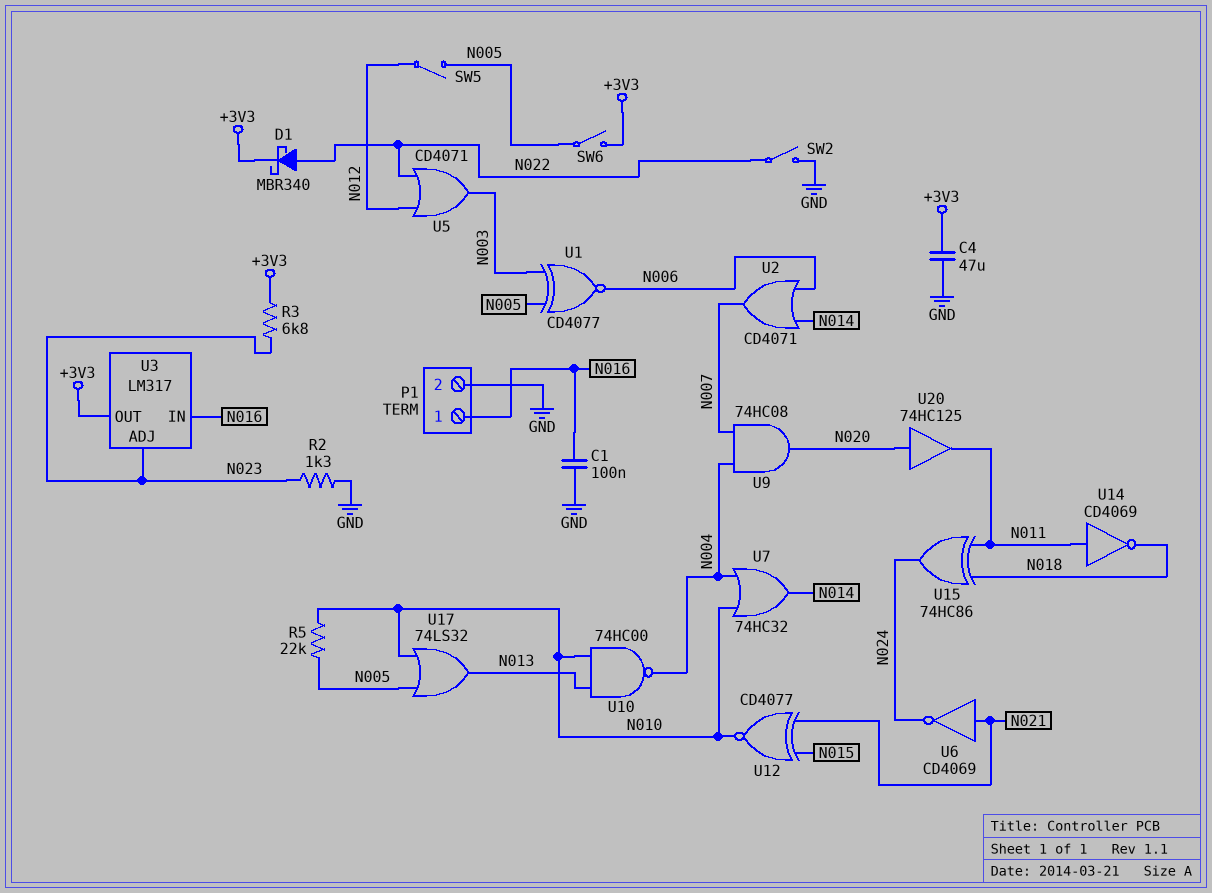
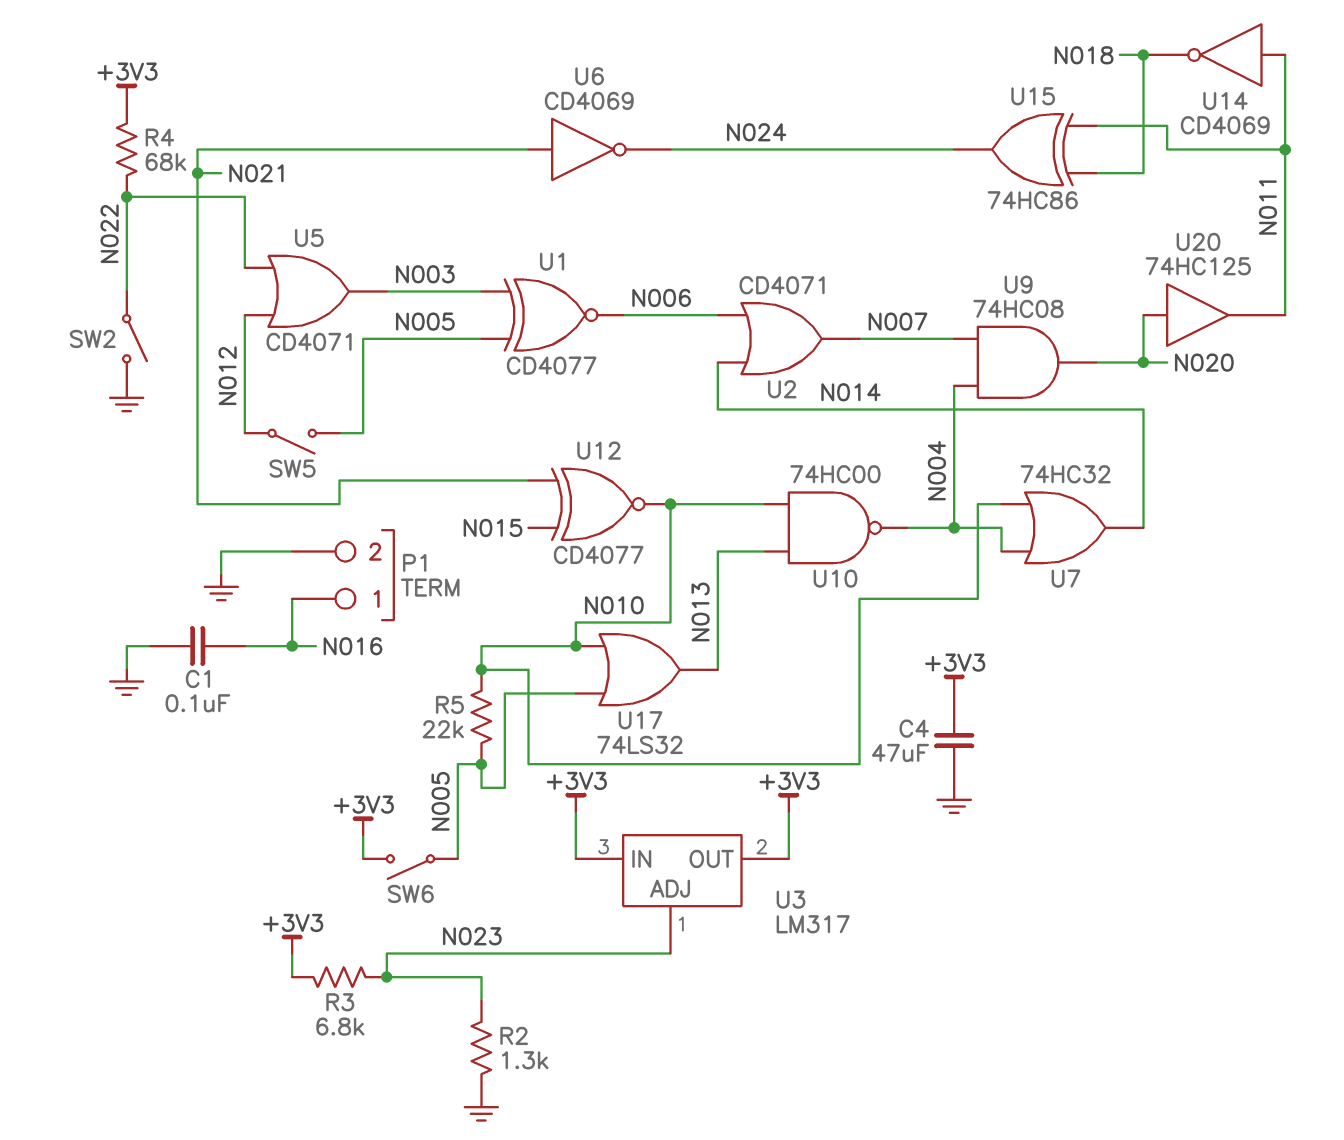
D1: schottky MBR340 (A N022, K +3V3) -> none
R4: none -> 68k (+3V3, N022)
U3 pin IN: N016 -> +3V3

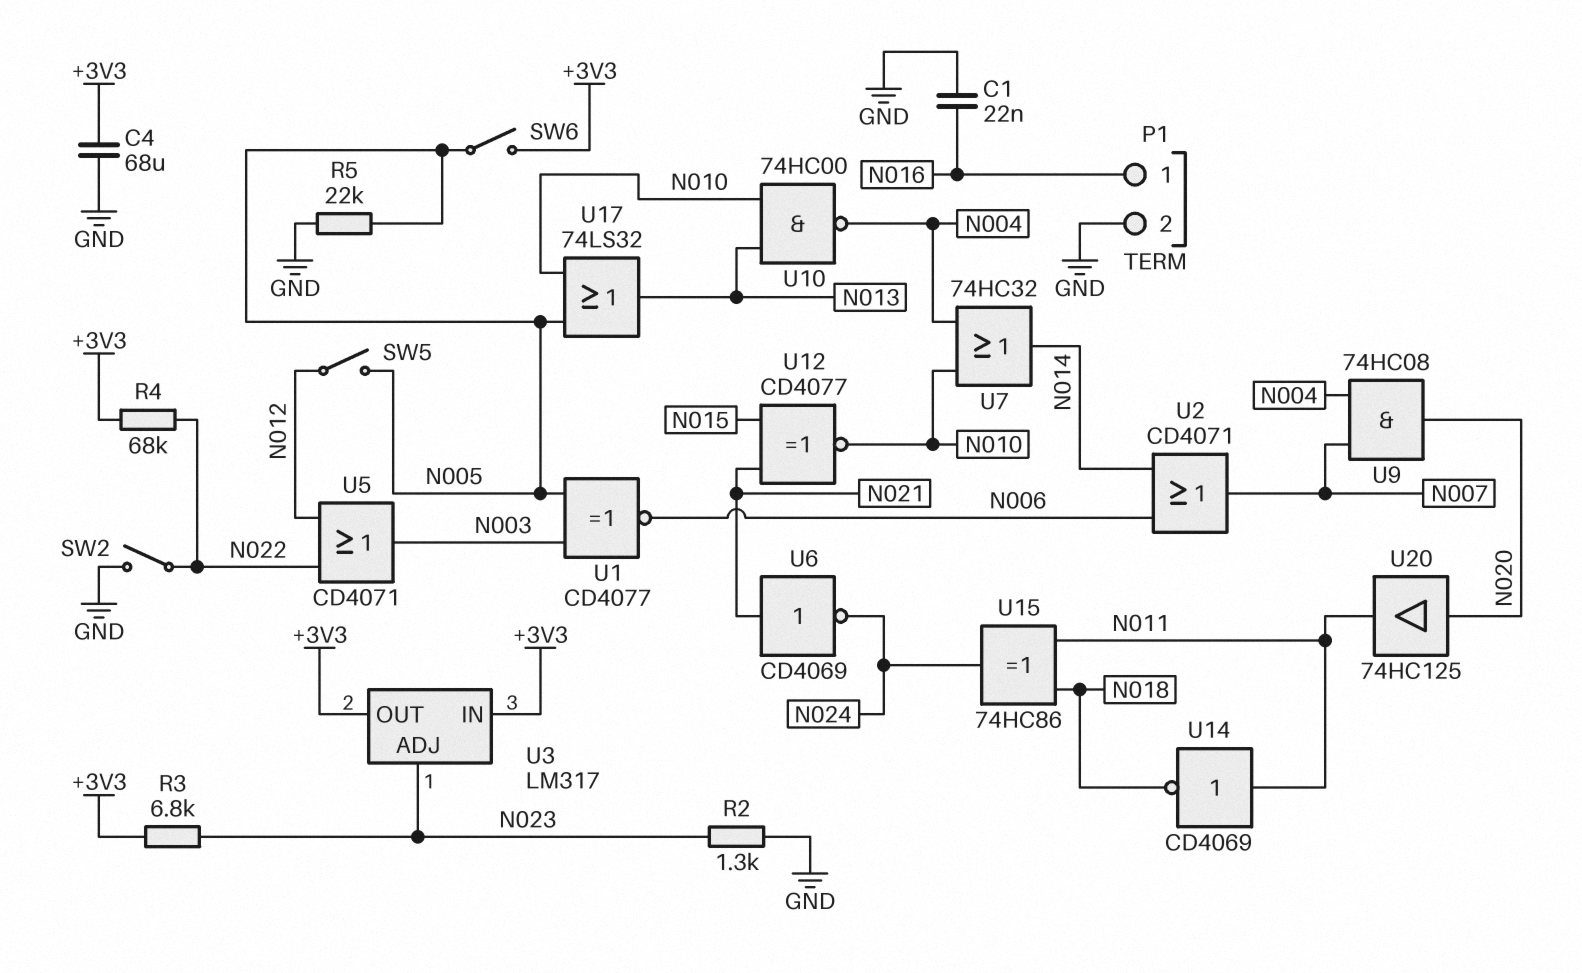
C1: 100nF (GND, N016) -> 22nF (GND, N016)
C4: 47uF (+3V3, GND) -> 68uF (+3V3, GND)
R5: 22k (N005, N010) -> 22k (GND, N005)

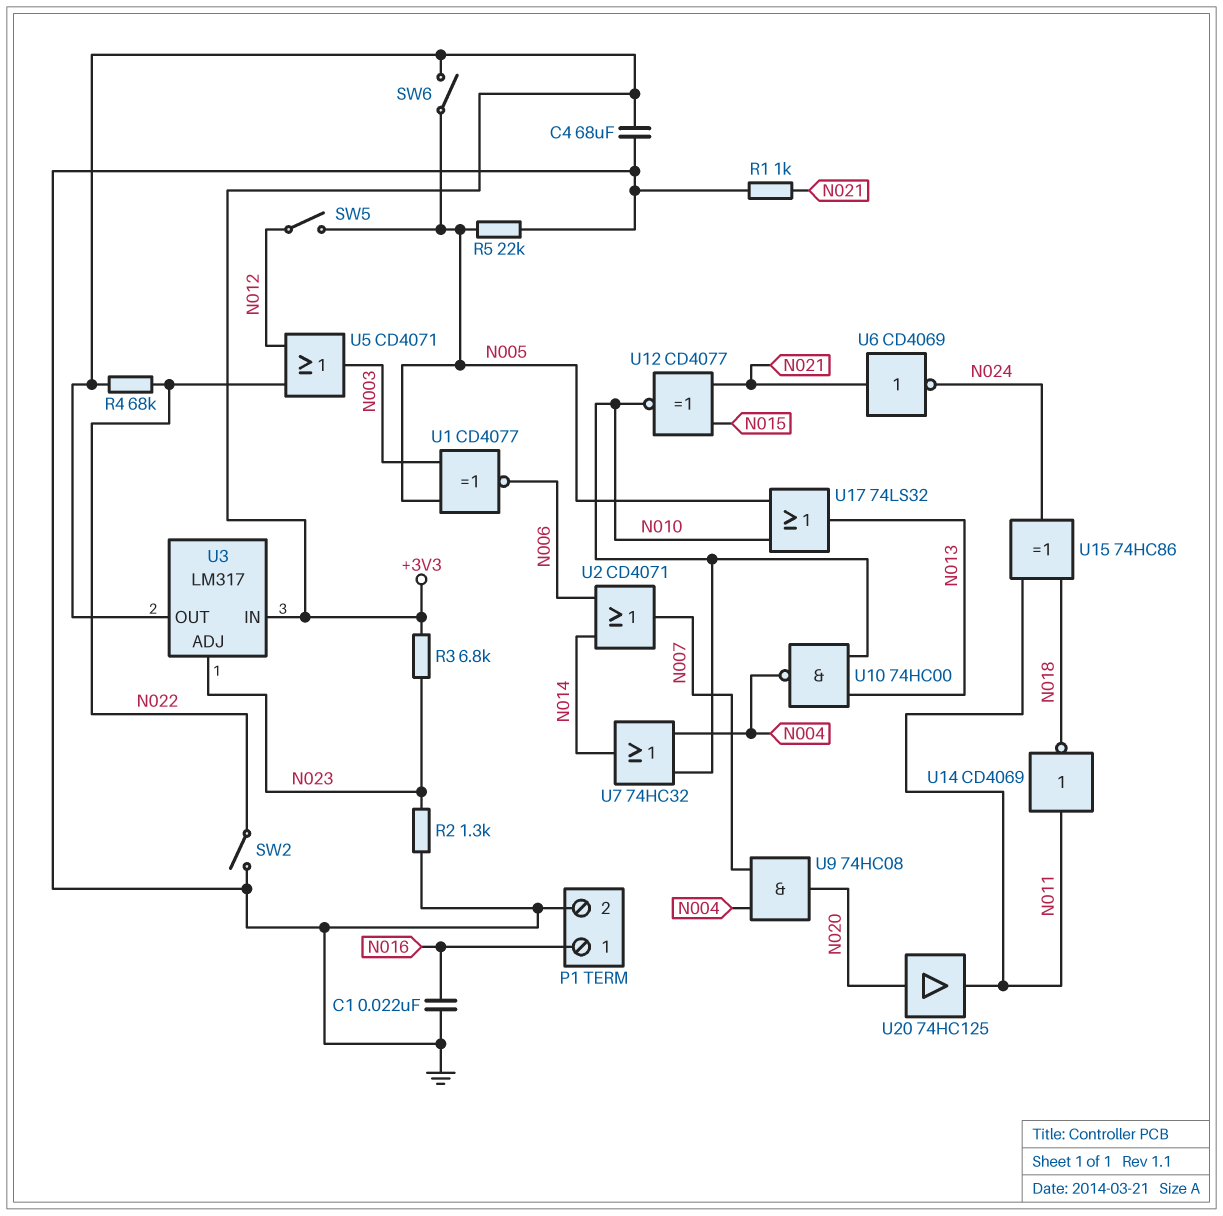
R1: none -> 1k (GND, N021)

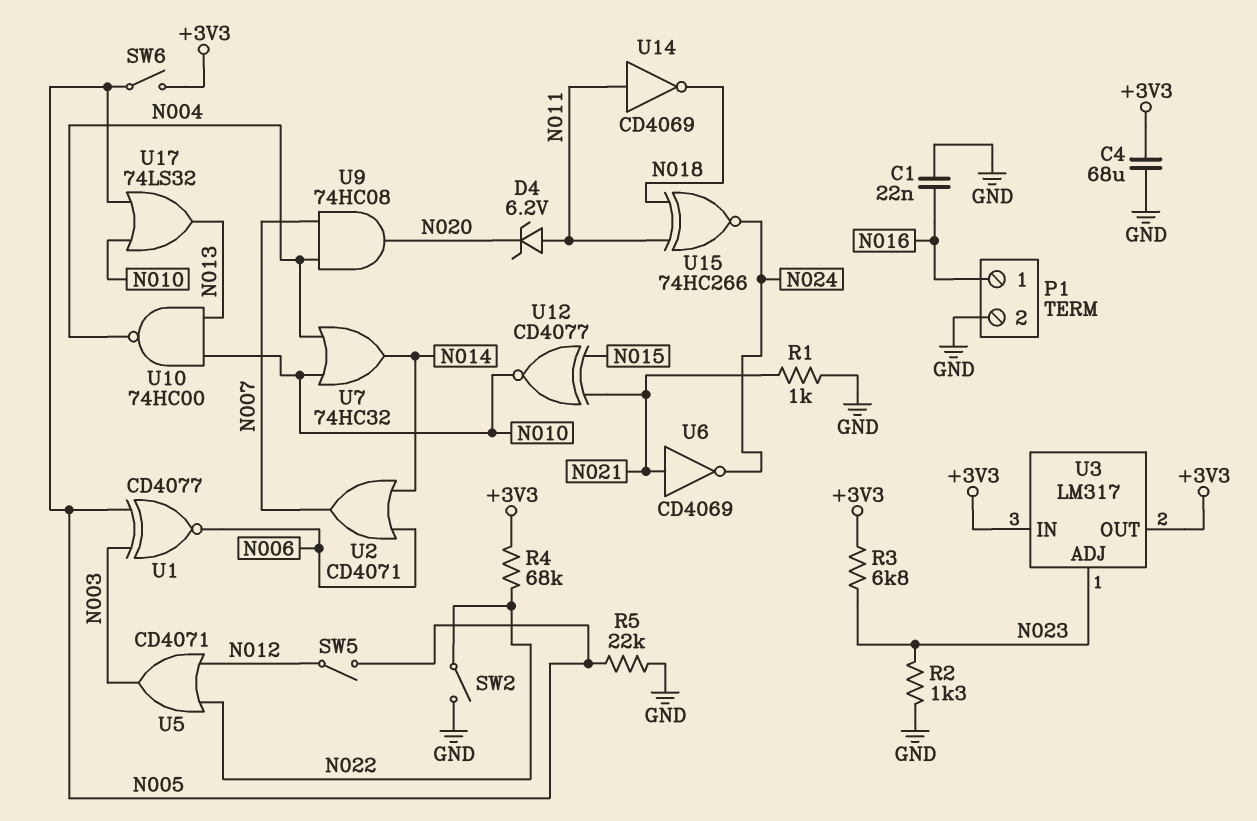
D4: none -> zener 6.2V (A N011, K N020)
U15: XOR 74HC86 (in N011, in N018, out N024) -> XNOR 74HC266 (in N011, in N018, out N024)
U20: buffer 74HC125 (in N020, out N011) -> none

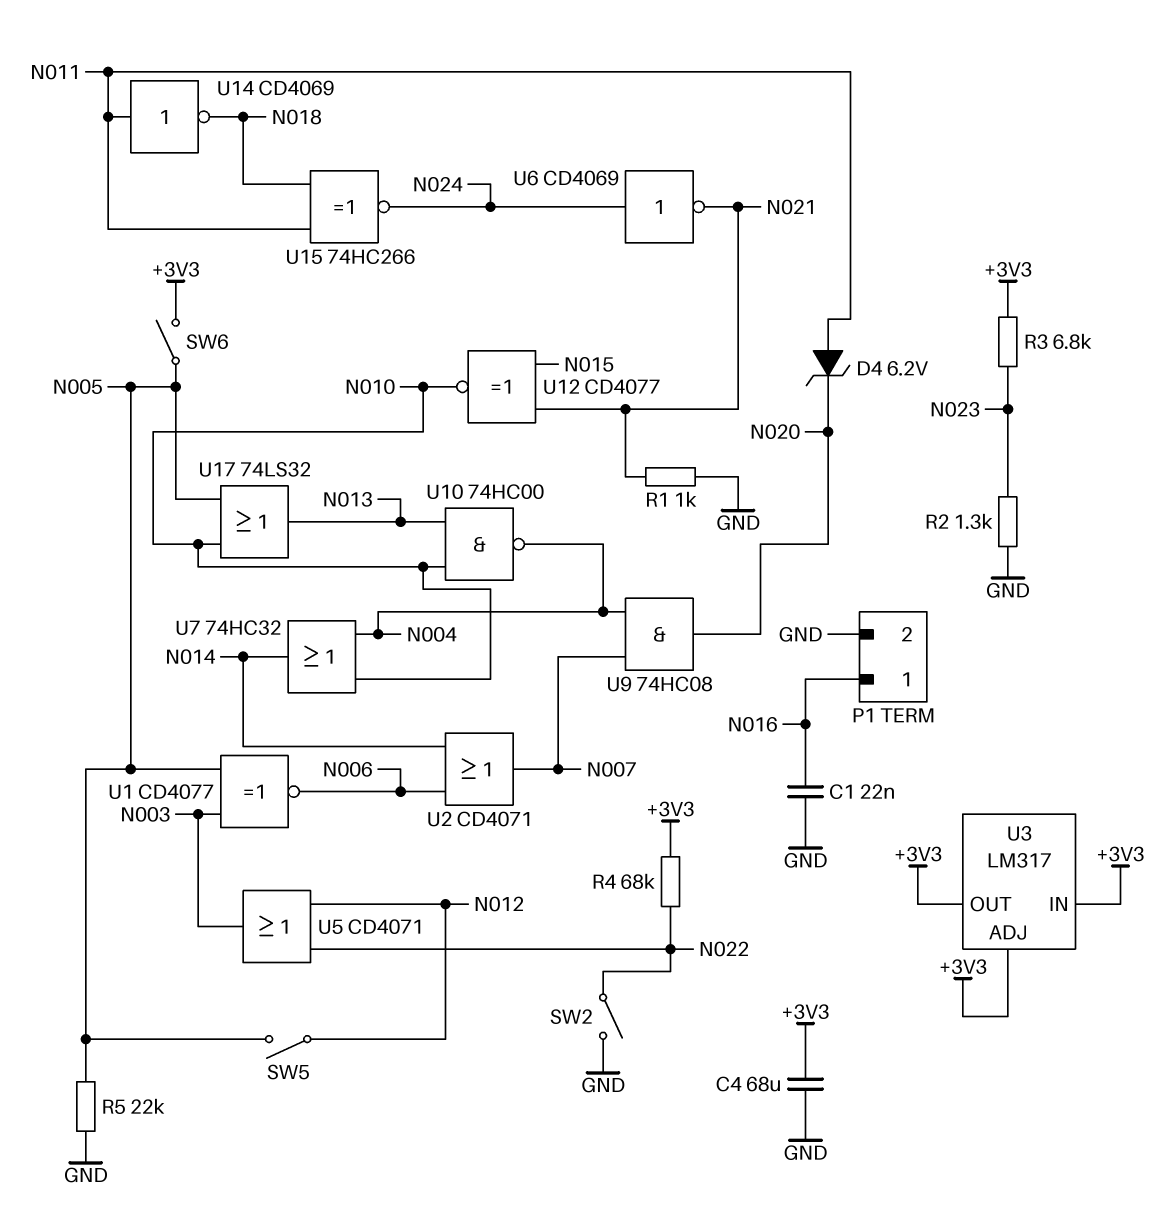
U3 pin ADJ: N023 -> +3V3
U6: NOT CD4069 (in N021, out N024) -> NOT CD4069 (in N024, out N021)

